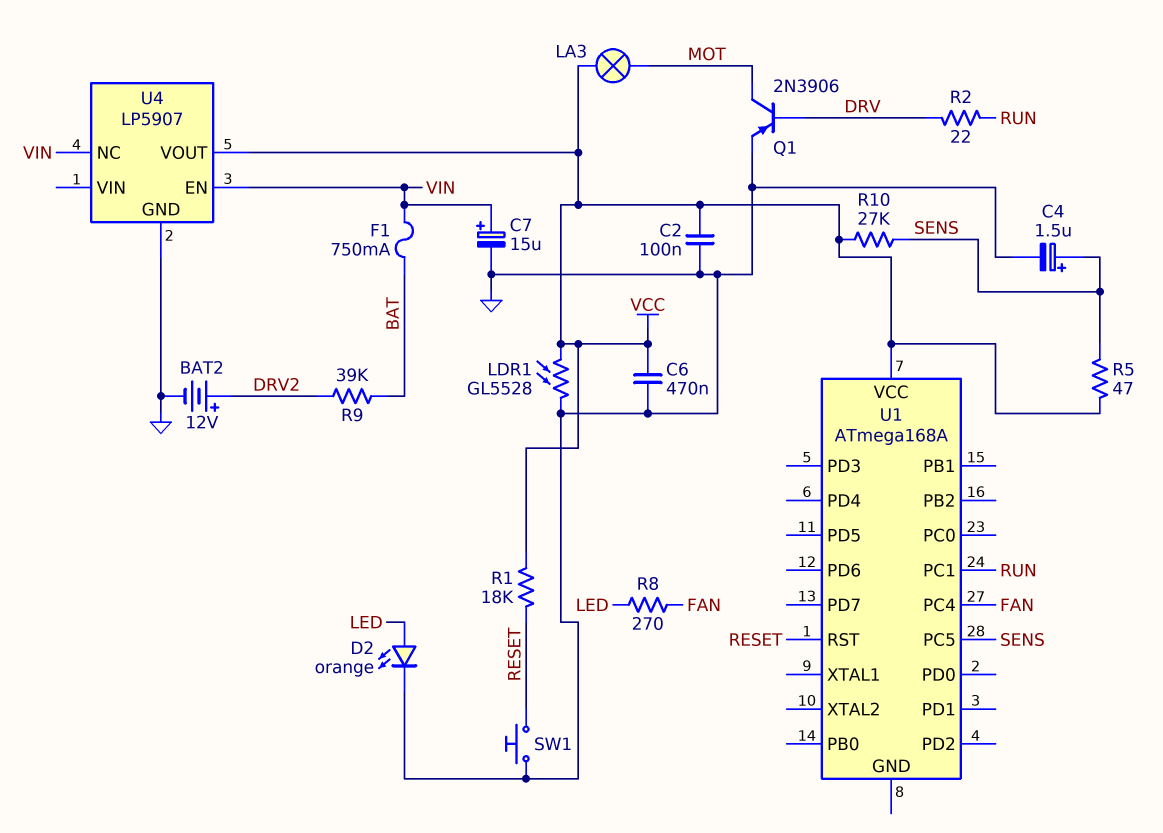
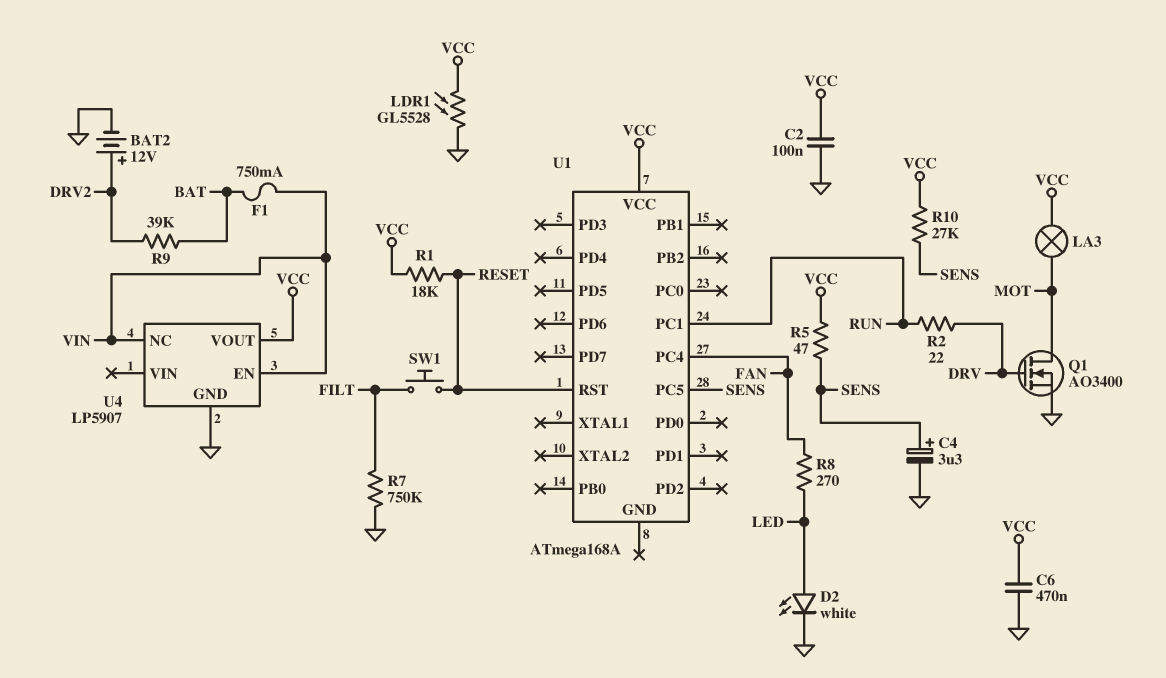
C4: 1.5uF (plus SENS, minus GND) -> 3.3uF (plus SENS, minus GND)
C7: 15uF (plus VIN, minus GND) -> none
D2: LED orange (A LED, K GND) -> LED white (A LED, K GND)
Q1: PNP 2N3906 (B DRV, C MOT, E GND) -> NMOS AO3400 (G DRV, D MOT, S GND)
R7: none -> 750k (FILT, GND)
SW1: button (GND, RESET) -> button (FILT, RESET)

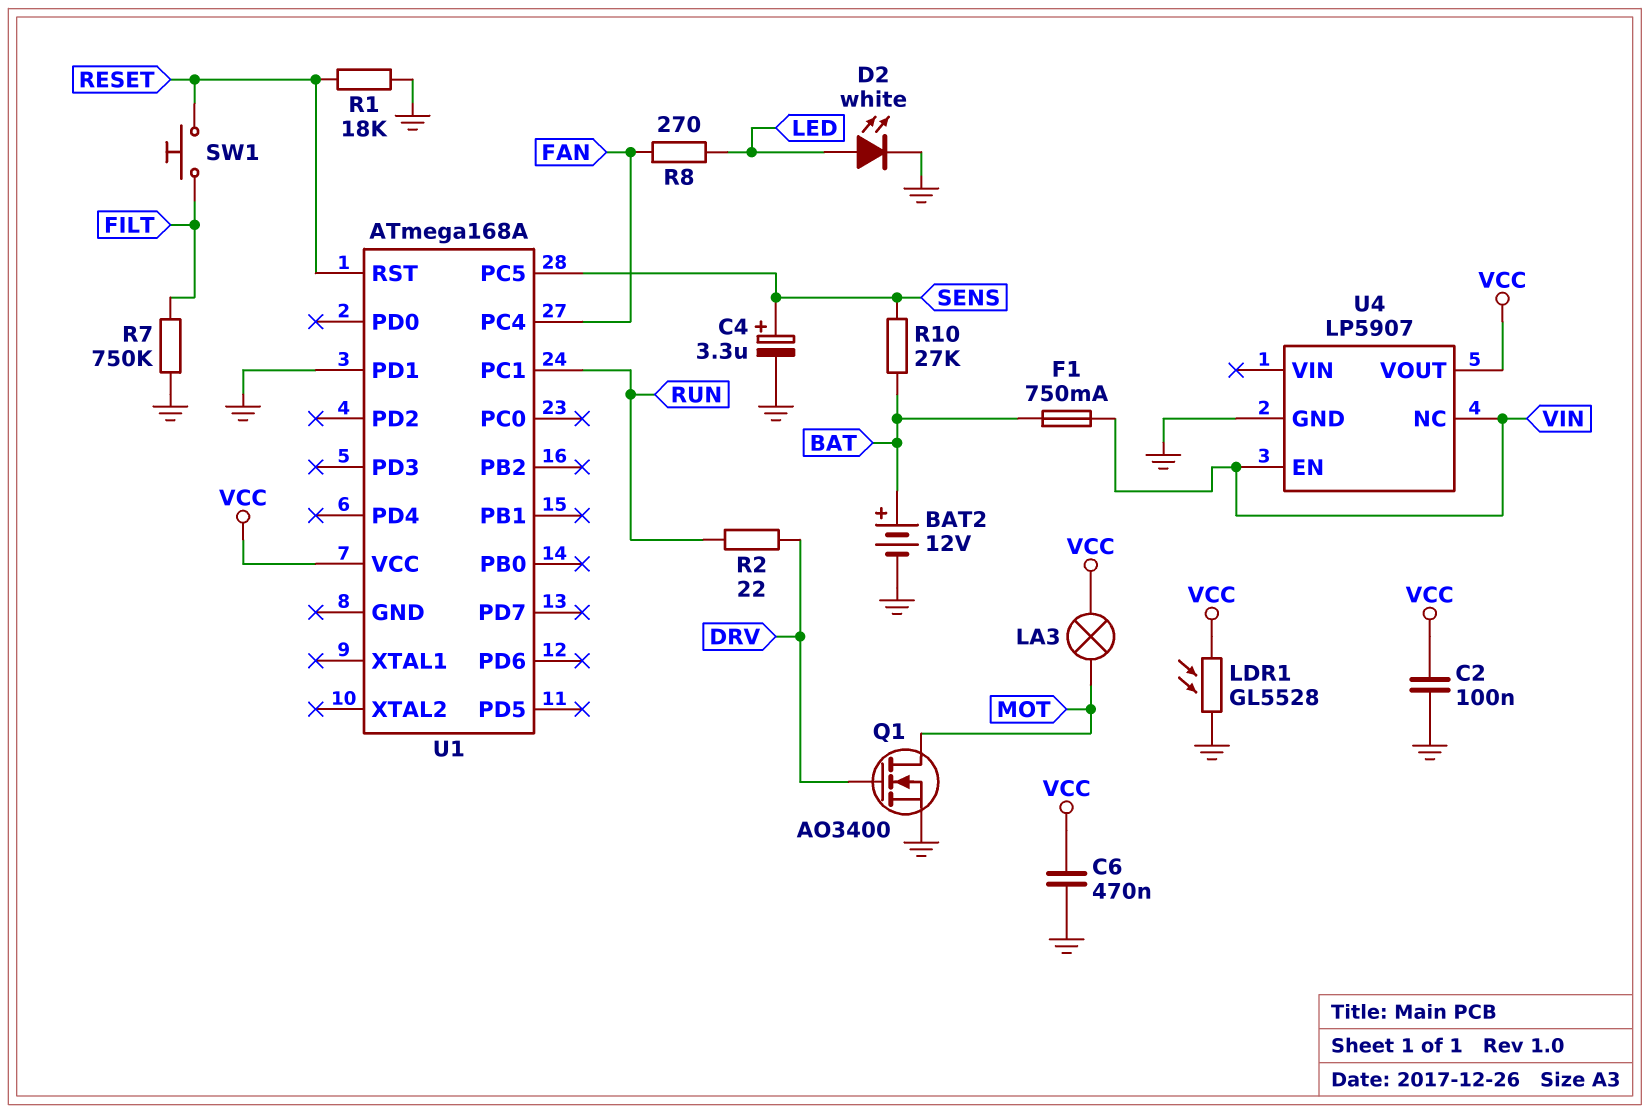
BAT2: 12V (plus DRV2, minus GND) -> 12V (plus BAT, minus GND)
R1: 18k (RESET, VCC) -> 18k (GND, RESET)
R5: 47 (SENS, VCC) -> none
R9: 39k (BAT, DRV2) -> none
R10: 27k (SENS, VCC) -> 27k (BAT, SENS)
U1 pin PD1: none -> GND

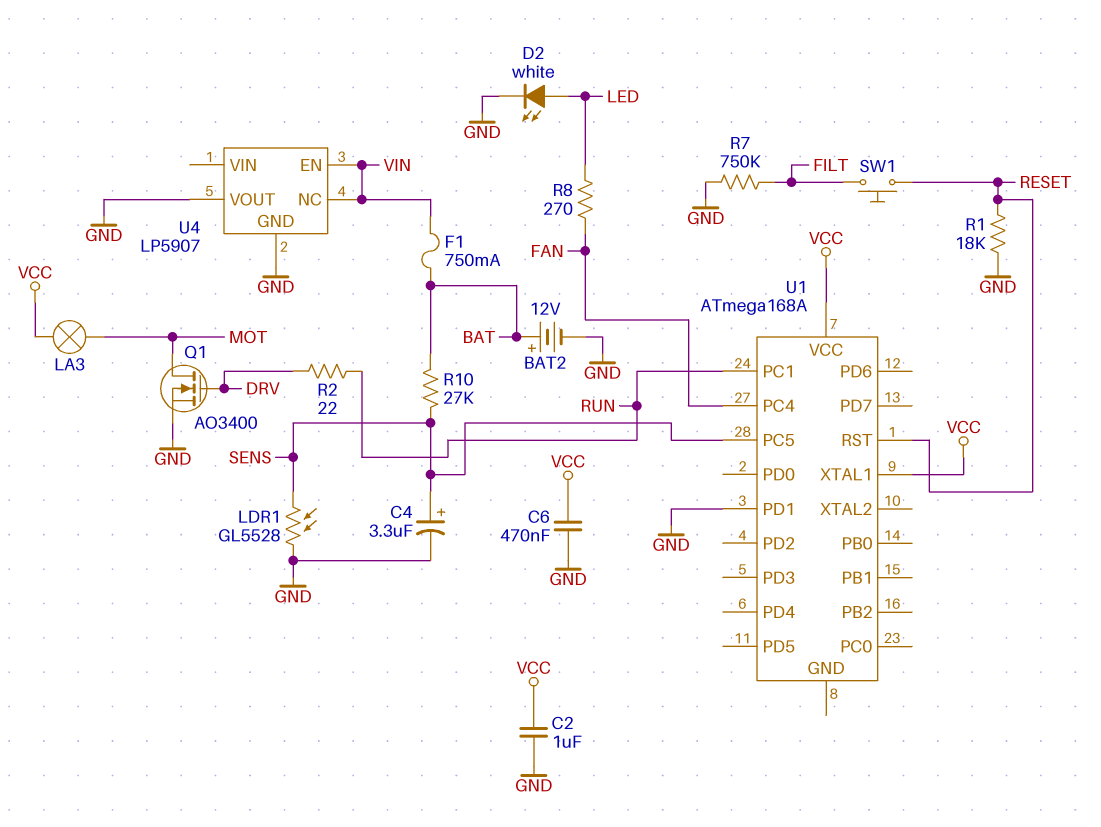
C2: 100nF (GND, VCC) -> 1uF (GND, VCC)
LDR1: GL5528 (GND, VCC) -> GL5528 (GND, SENS)
U1 pin XTAL1: none -> VCC
U4 pin VOUT: VCC -> GND

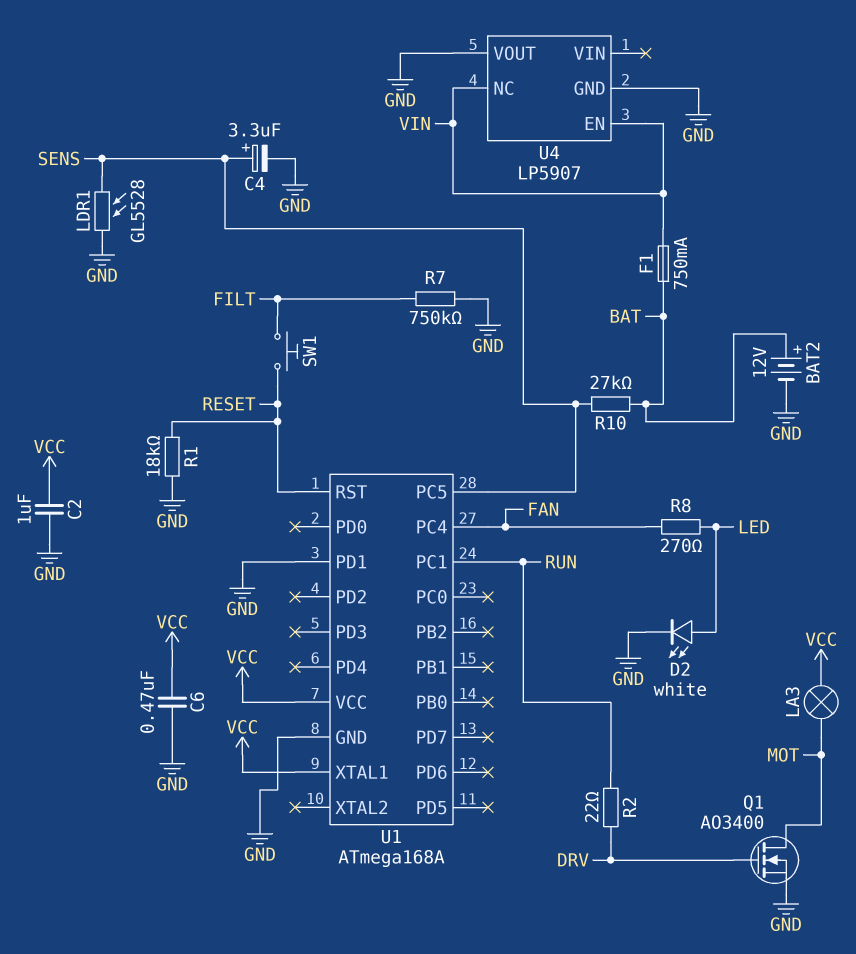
U1 pin GND: none -> GND

